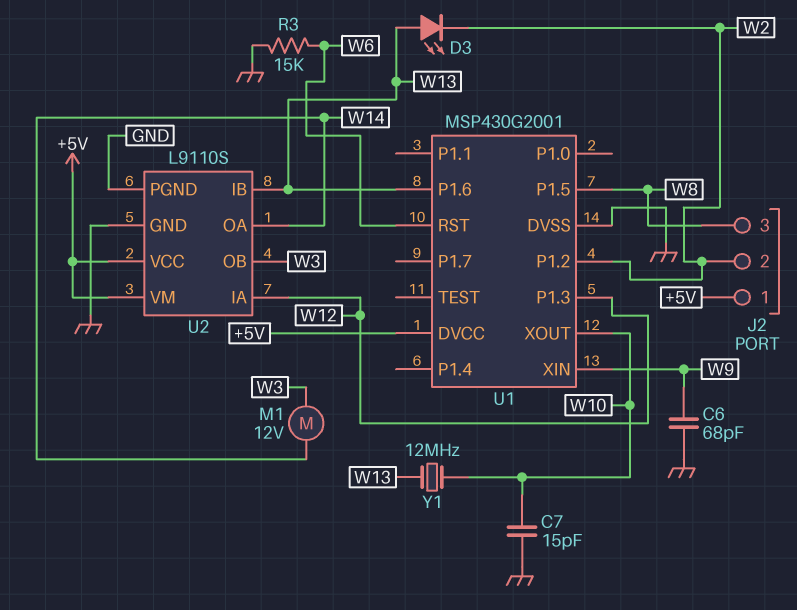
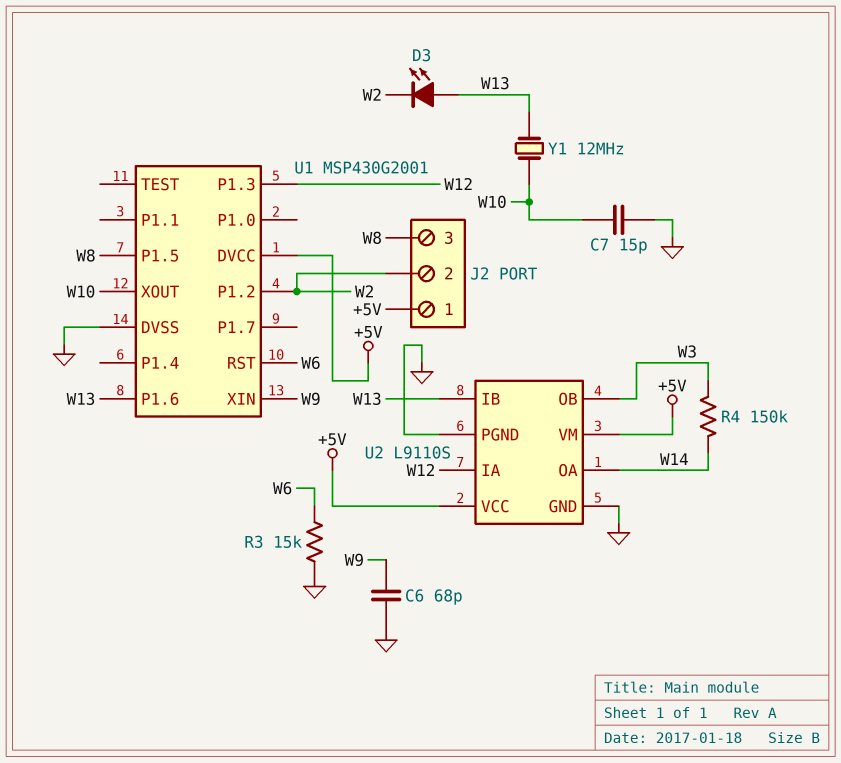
M1: motor 12V (W3, W14) -> none
R4: none -> 150k (W3, W14)

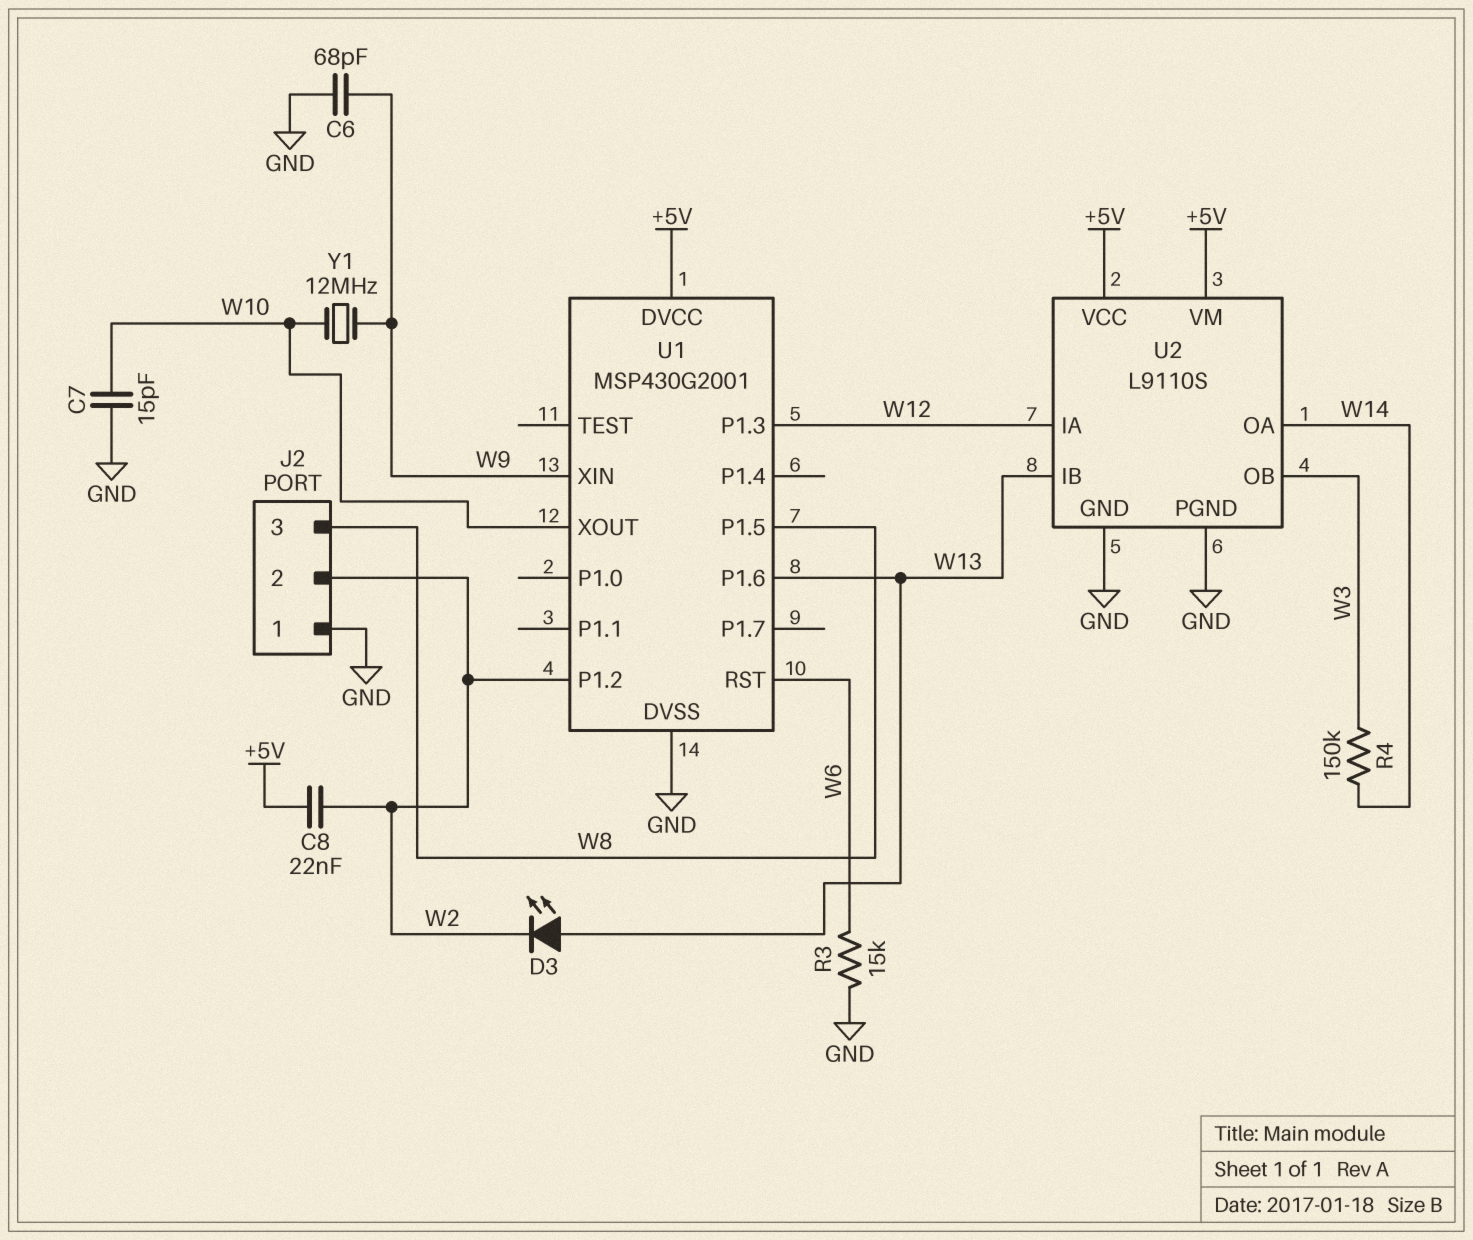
C8: none -> 22nF (+5V, W2)
J2 pin 1: +5V -> GND
Y1: 12MHz (W10, W13) -> 12MHz (W9, W10)

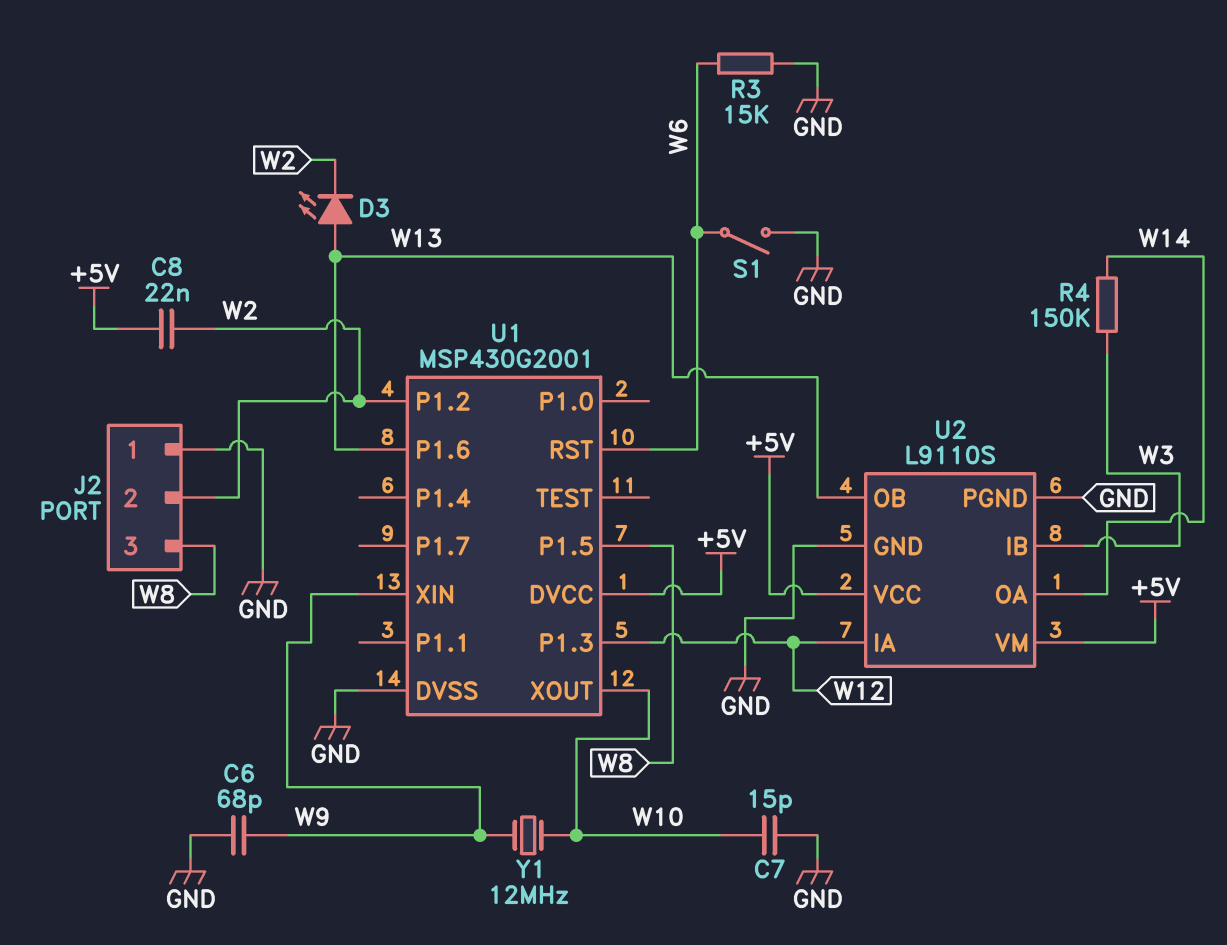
S1: none -> switch (GND, W6)
U2 pin IB: W13 -> W3
U2 pin OB: W3 -> W13

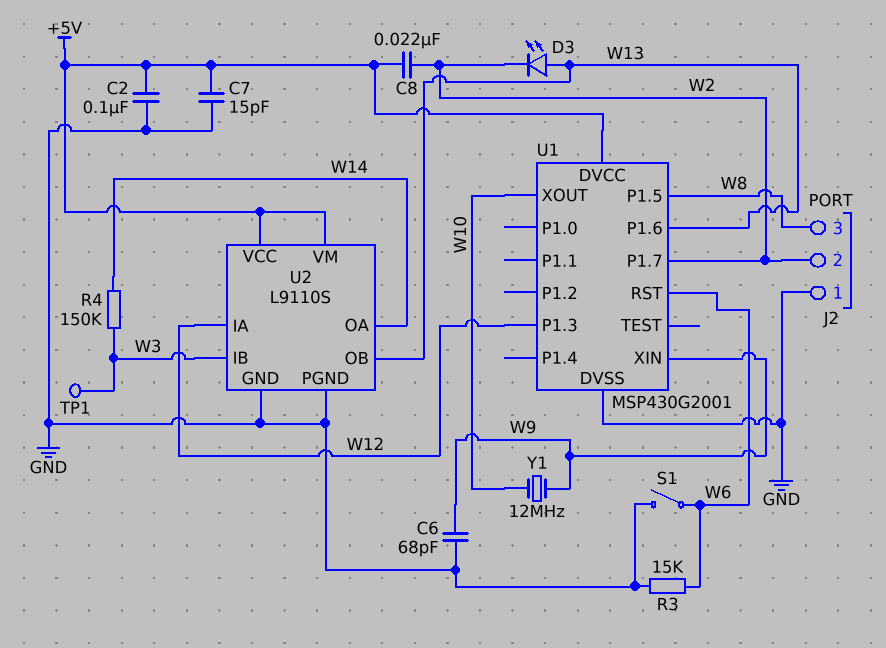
C2: none -> 100nF (+5V, GND)
C7: 15pF (GND, W10) -> 15pF (+5V, GND)
TP1: none -> test point (W3)
U1 pin P1.2: W2 -> none
U1 pin P1.7: none -> W2

